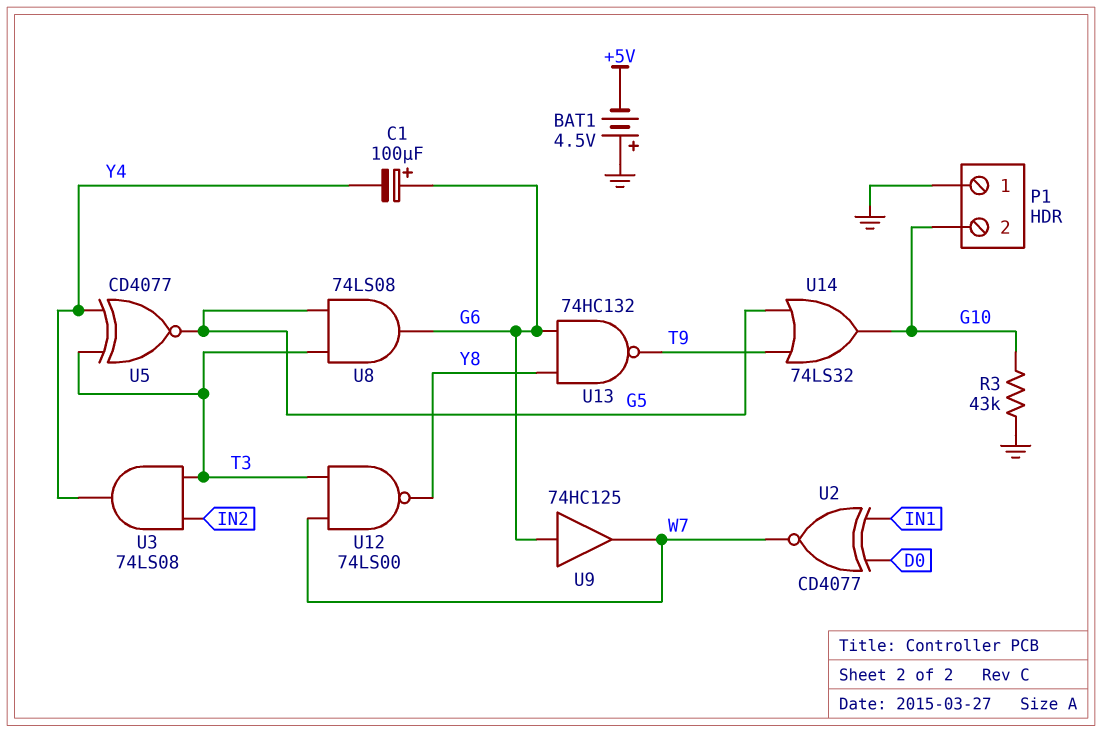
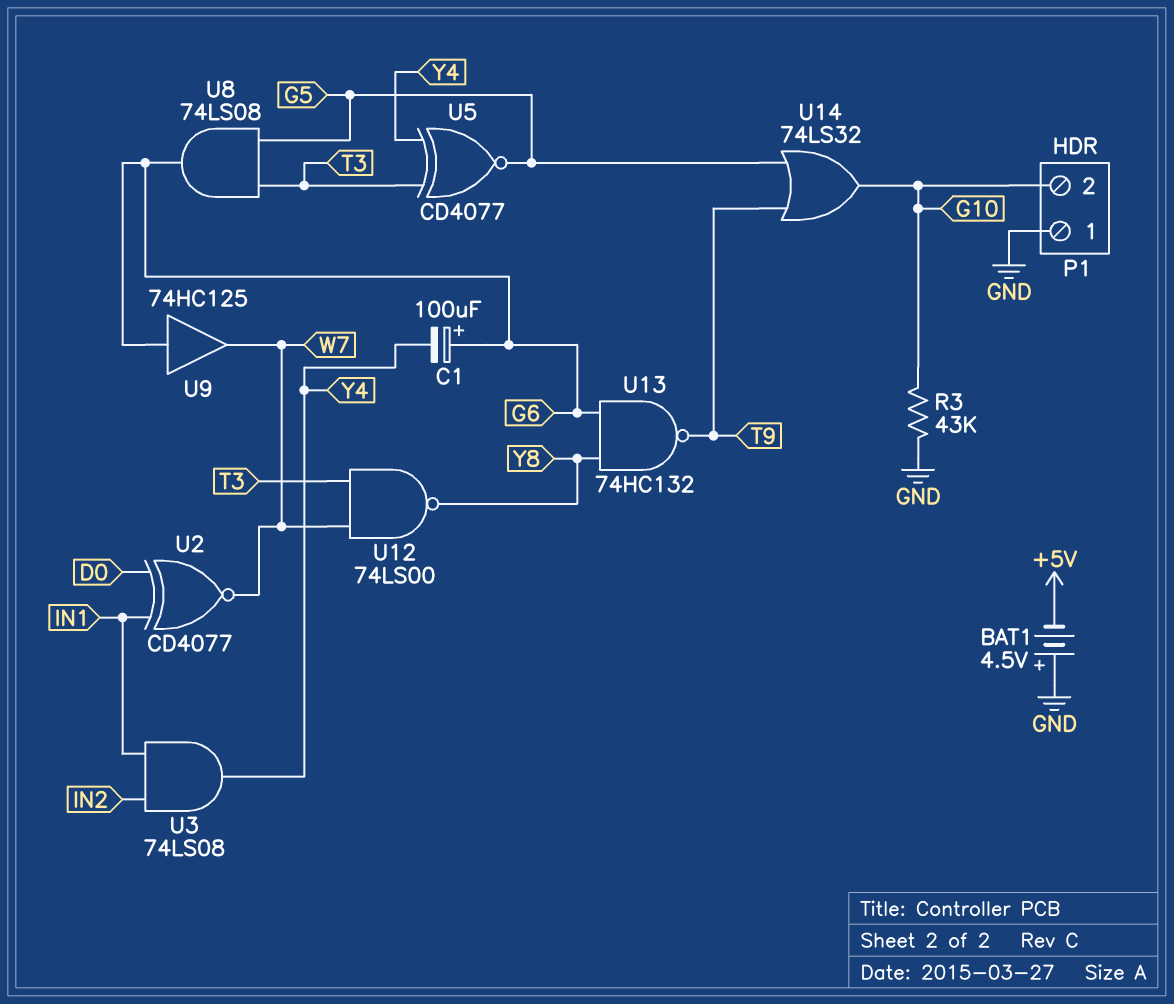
U3: AND 74LS08 (in IN2, in T3, out Y4) -> AND 74LS08 (in IN1, in IN2, out Y4)

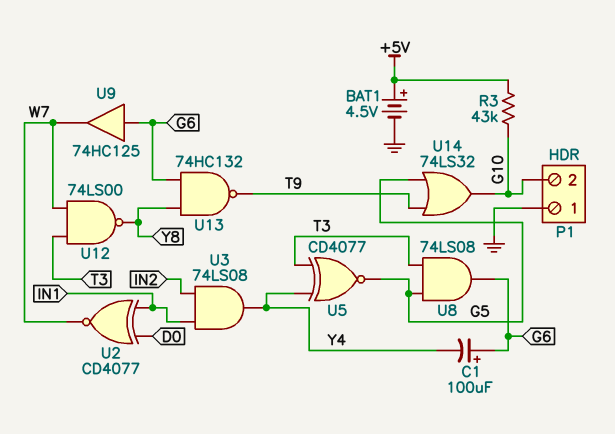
BAT1: 4.5V (plus GND, minus +5V) -> 4.5V (plus +5V, minus GND)
R3: 43k (G10, GND) -> 43k (+5V, G10)

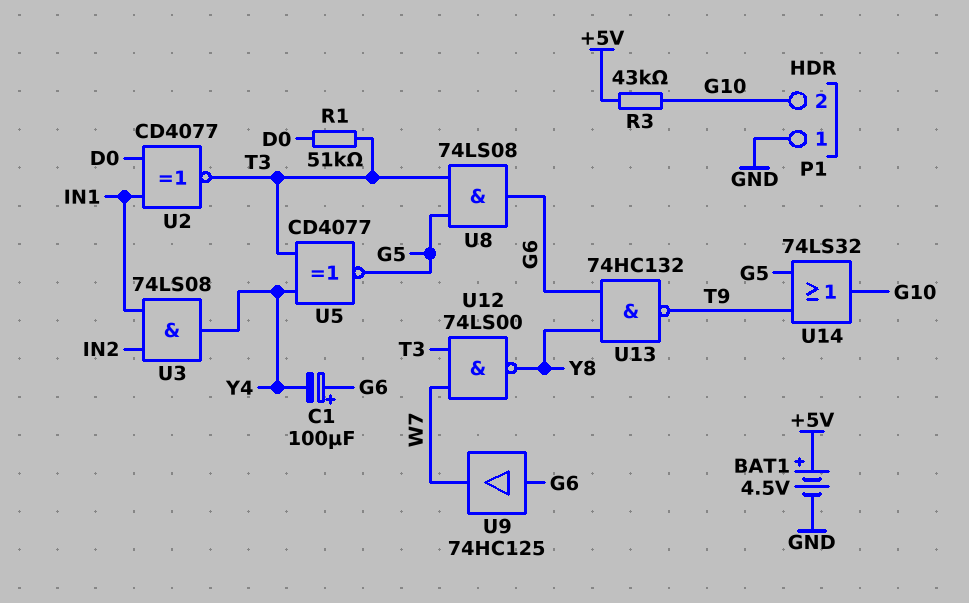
R1: none -> 51k (D0, T3)
U2: XNOR CD4077 (in D0, in IN1, out W7) -> XNOR CD4077 (in D0, in IN1, out T3)

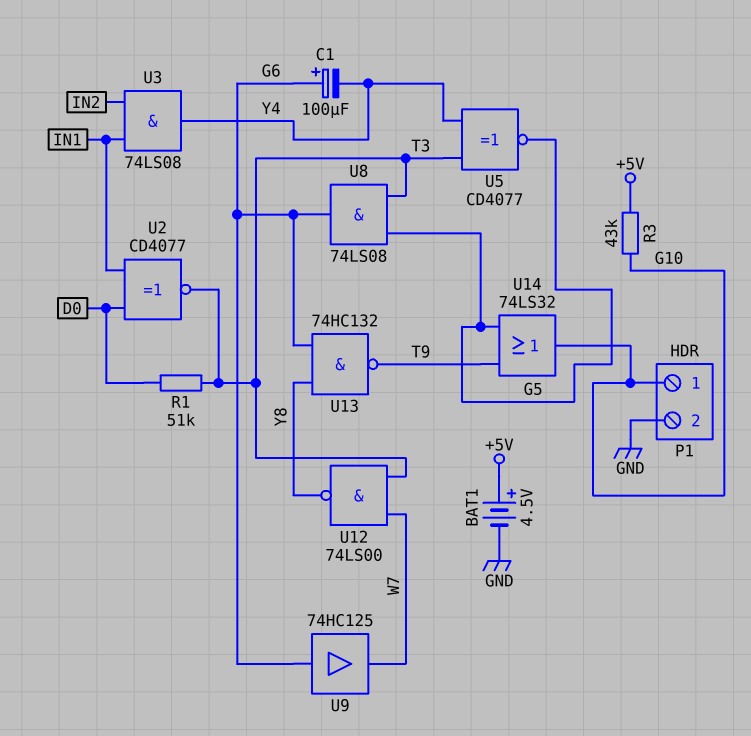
P1 pin 1: GND -> G10
P1 pin 2: G10 -> GND

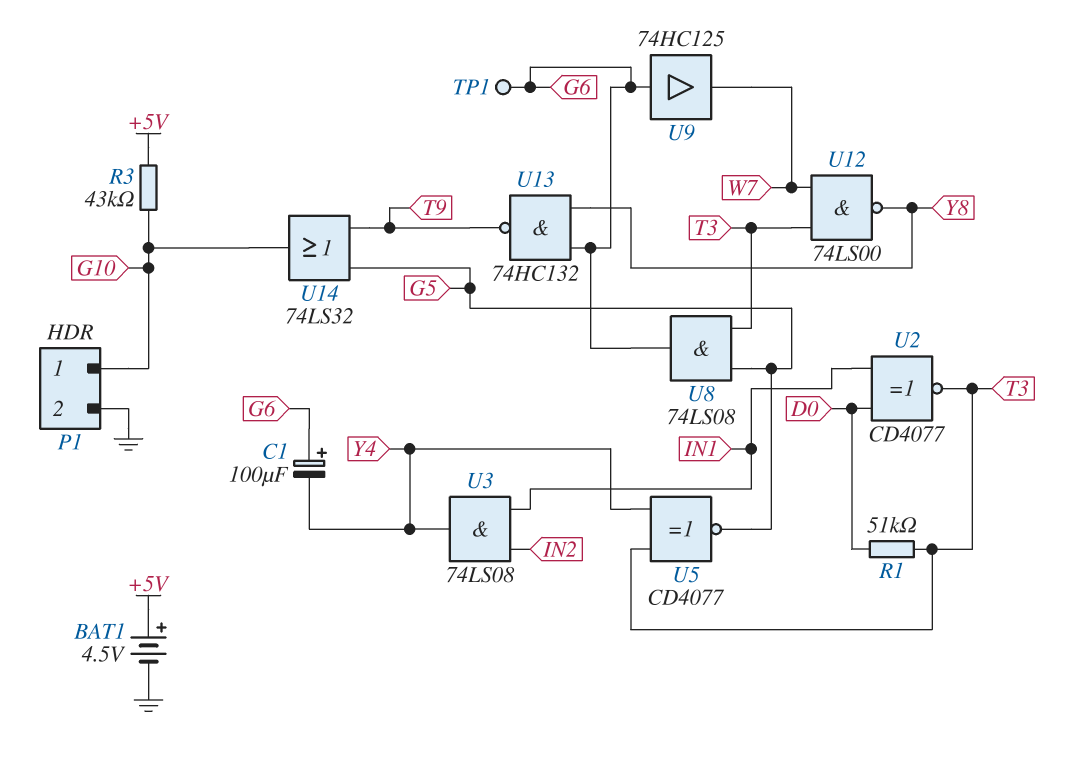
TP1: none -> test point (G6)

